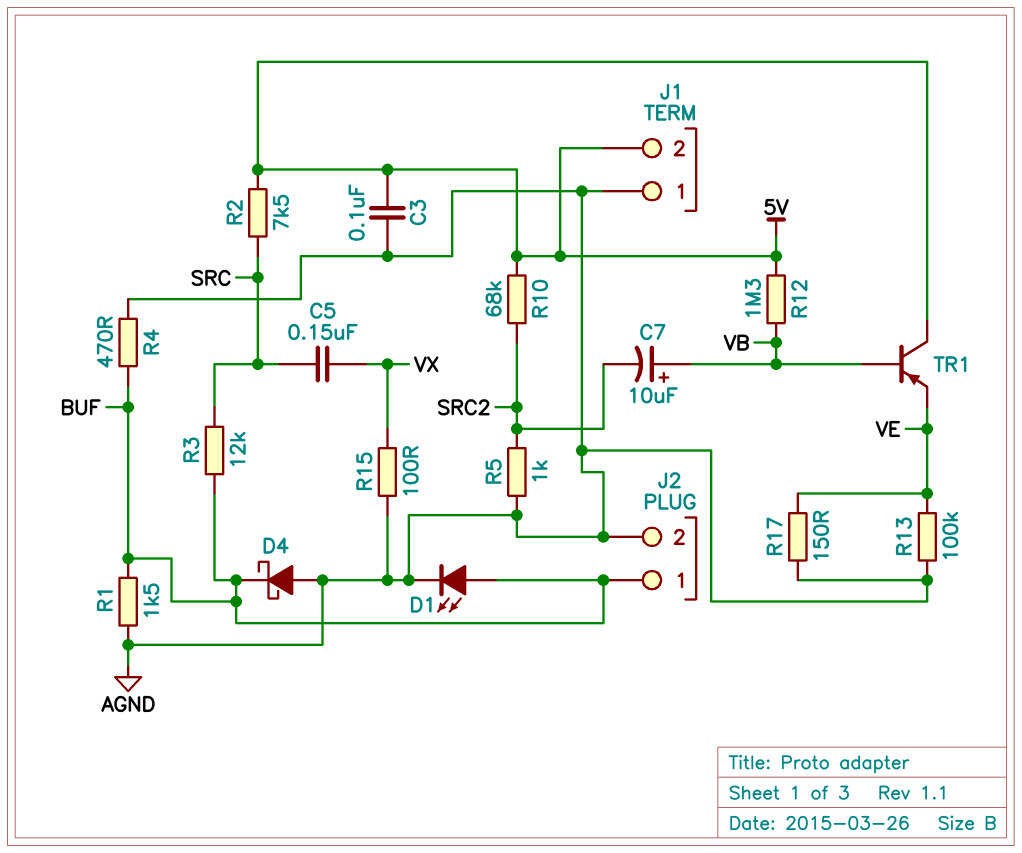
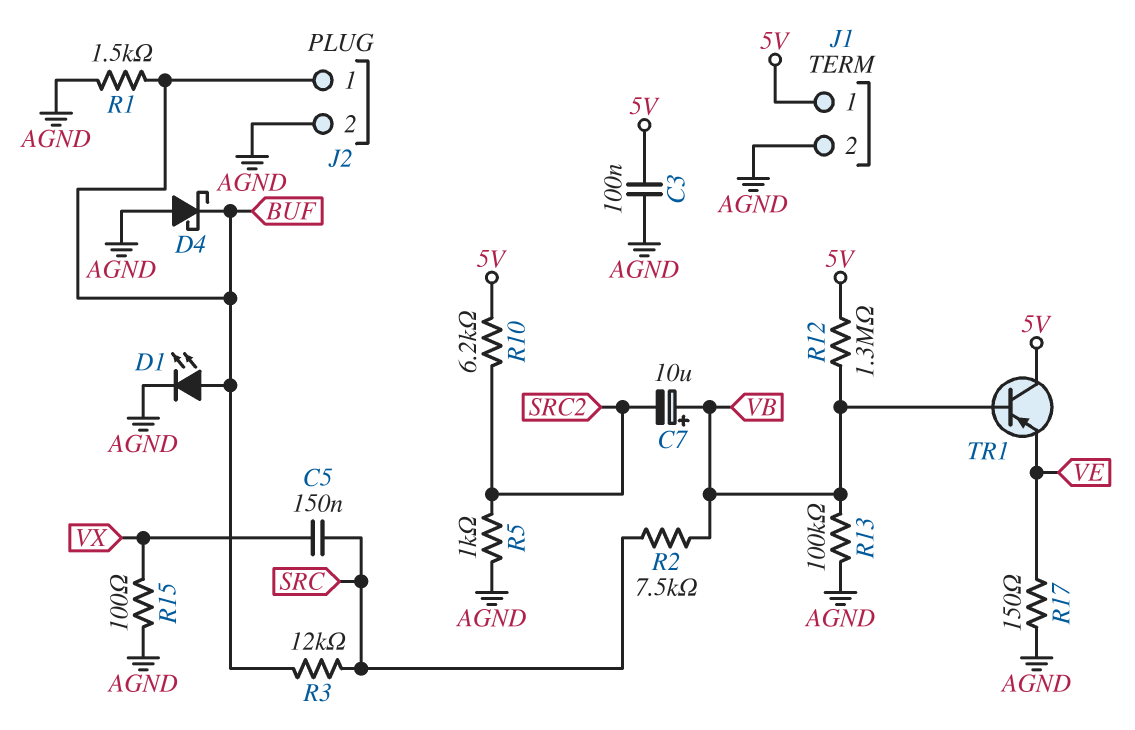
J1 pin 1: AGND -> 5V
J1 pin 2: 5V -> AGND
R2: 7.5k (5V, SRC) -> 7.5k (SRC, VB)
R4: 470 (AGND, BUF) -> none
R10: 68k (5V, SRC2) -> 6.2k (5V, SRC2)
R13: 100k (AGND, VE) -> 100k (AGND, VB)

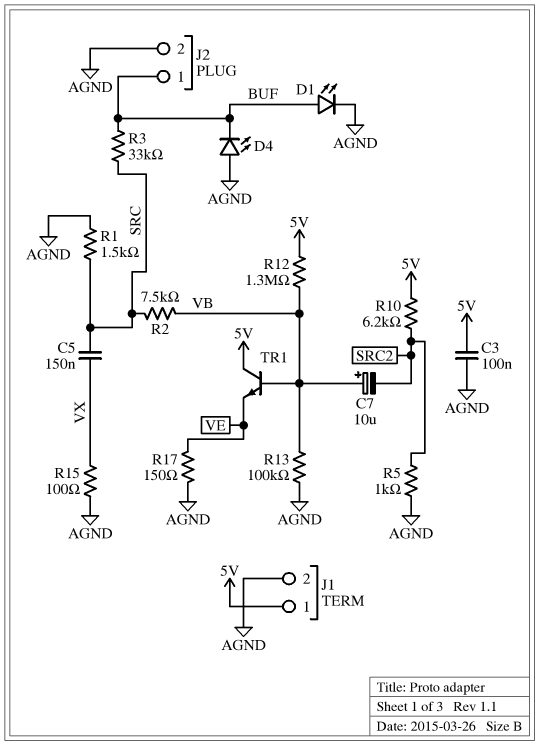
D4: schottky (A AGND, K BUF) -> LED (A AGND, K BUF)
R1: 1.5k (AGND, BUF) -> 1.5k (AGND, SRC)
R3: 12k (BUF, SRC) -> 33k (BUF, SRC)
TR1: PNP (B VB, C 5V, E VE) -> NPN (B VB, C 5V, E VE)

